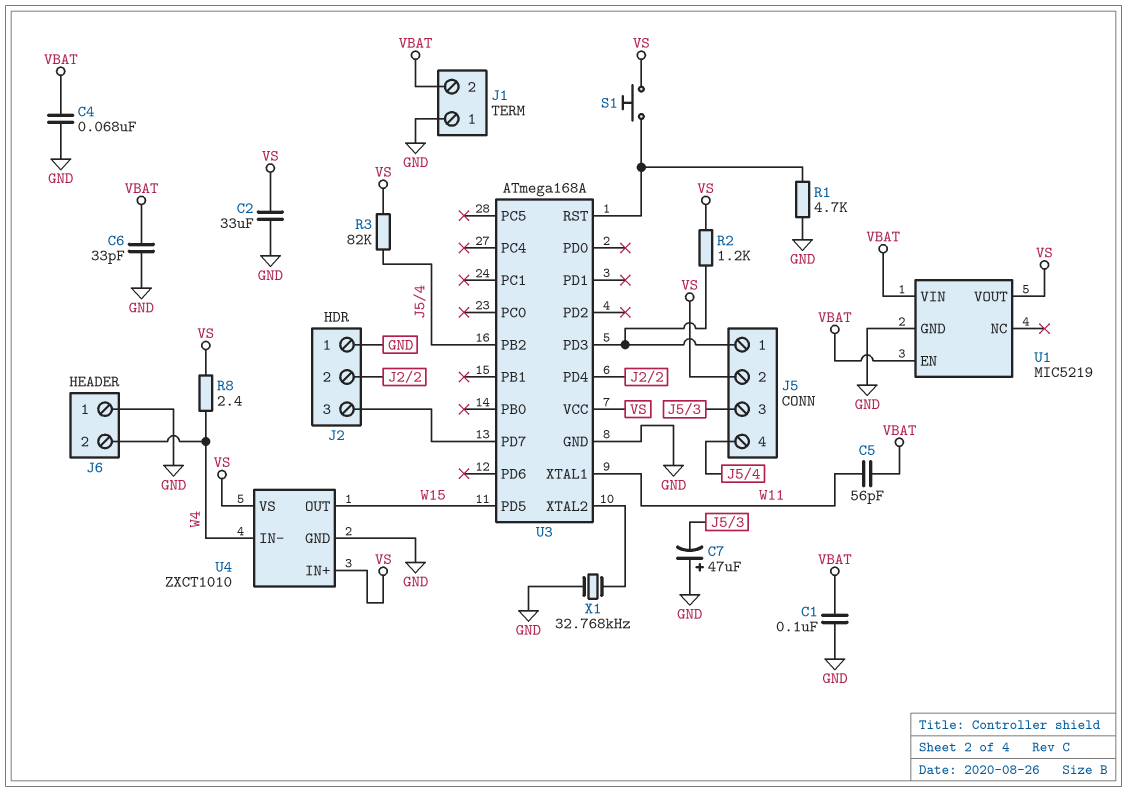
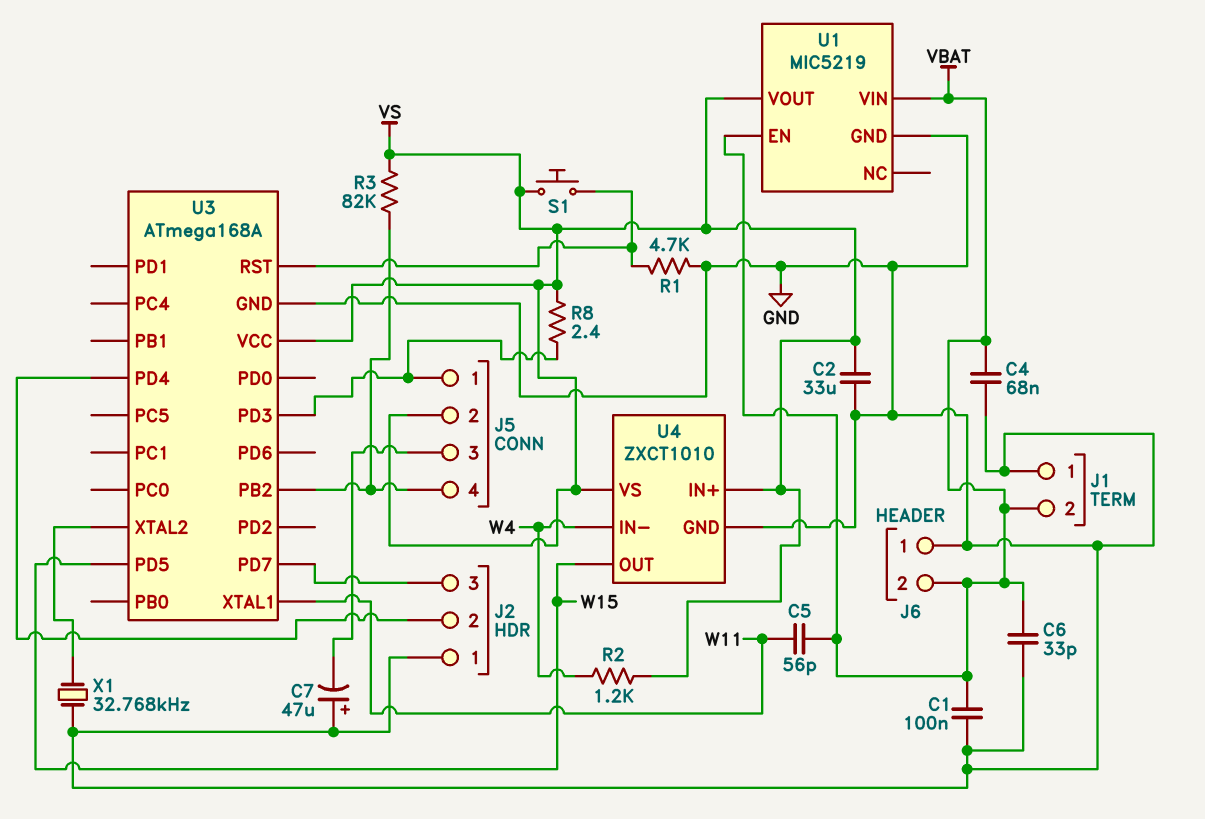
J6 pin 2: W4 -> VBAT
R2: 1.2k (J5/1, VS) -> 1.2k (VS, W4)
R8: 2.4 (VS, W4) -> 2.4 (J5/1, VS)

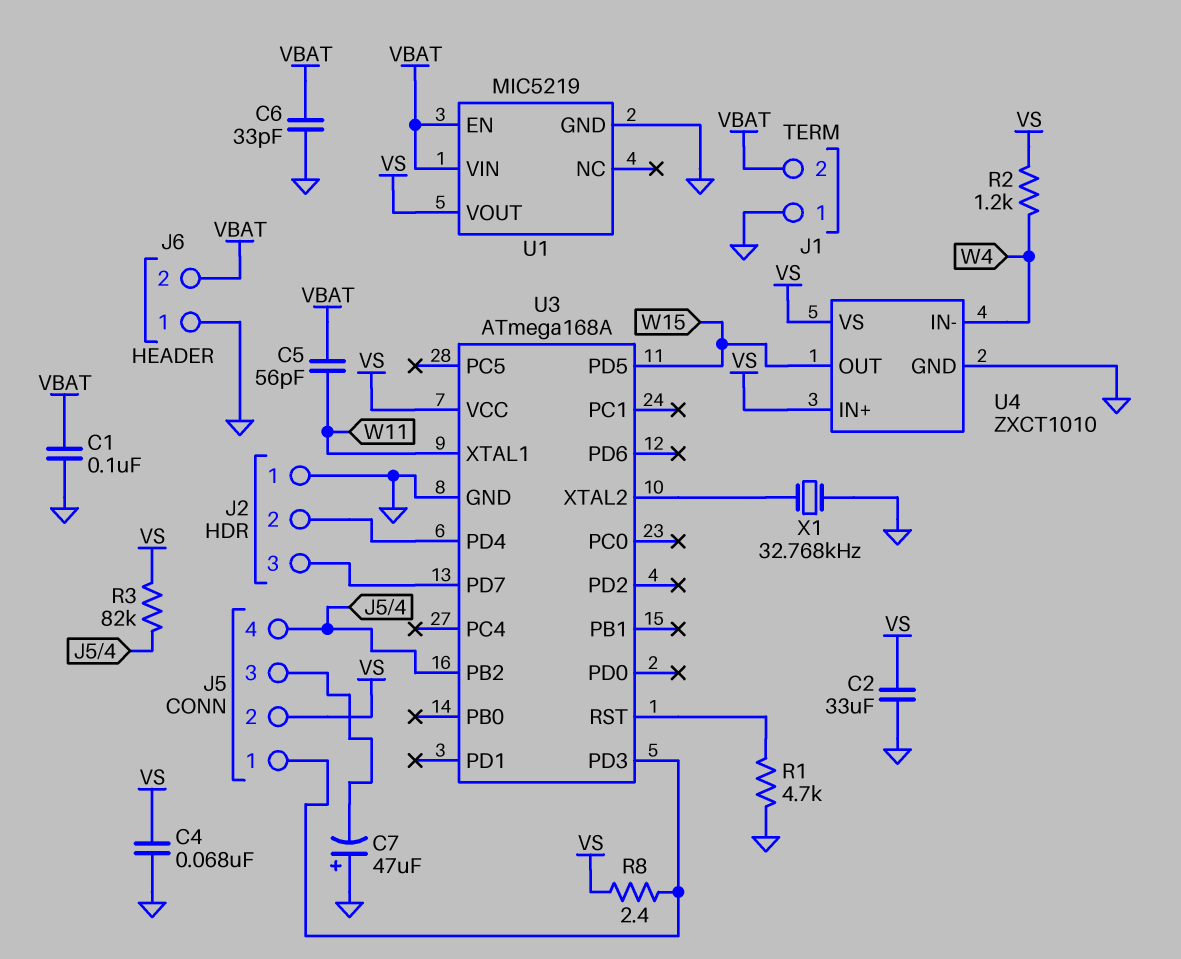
C4: 68nF (GND, VBAT) -> 68nF (GND, VS)
S1: button (U3/RST, VS) -> none

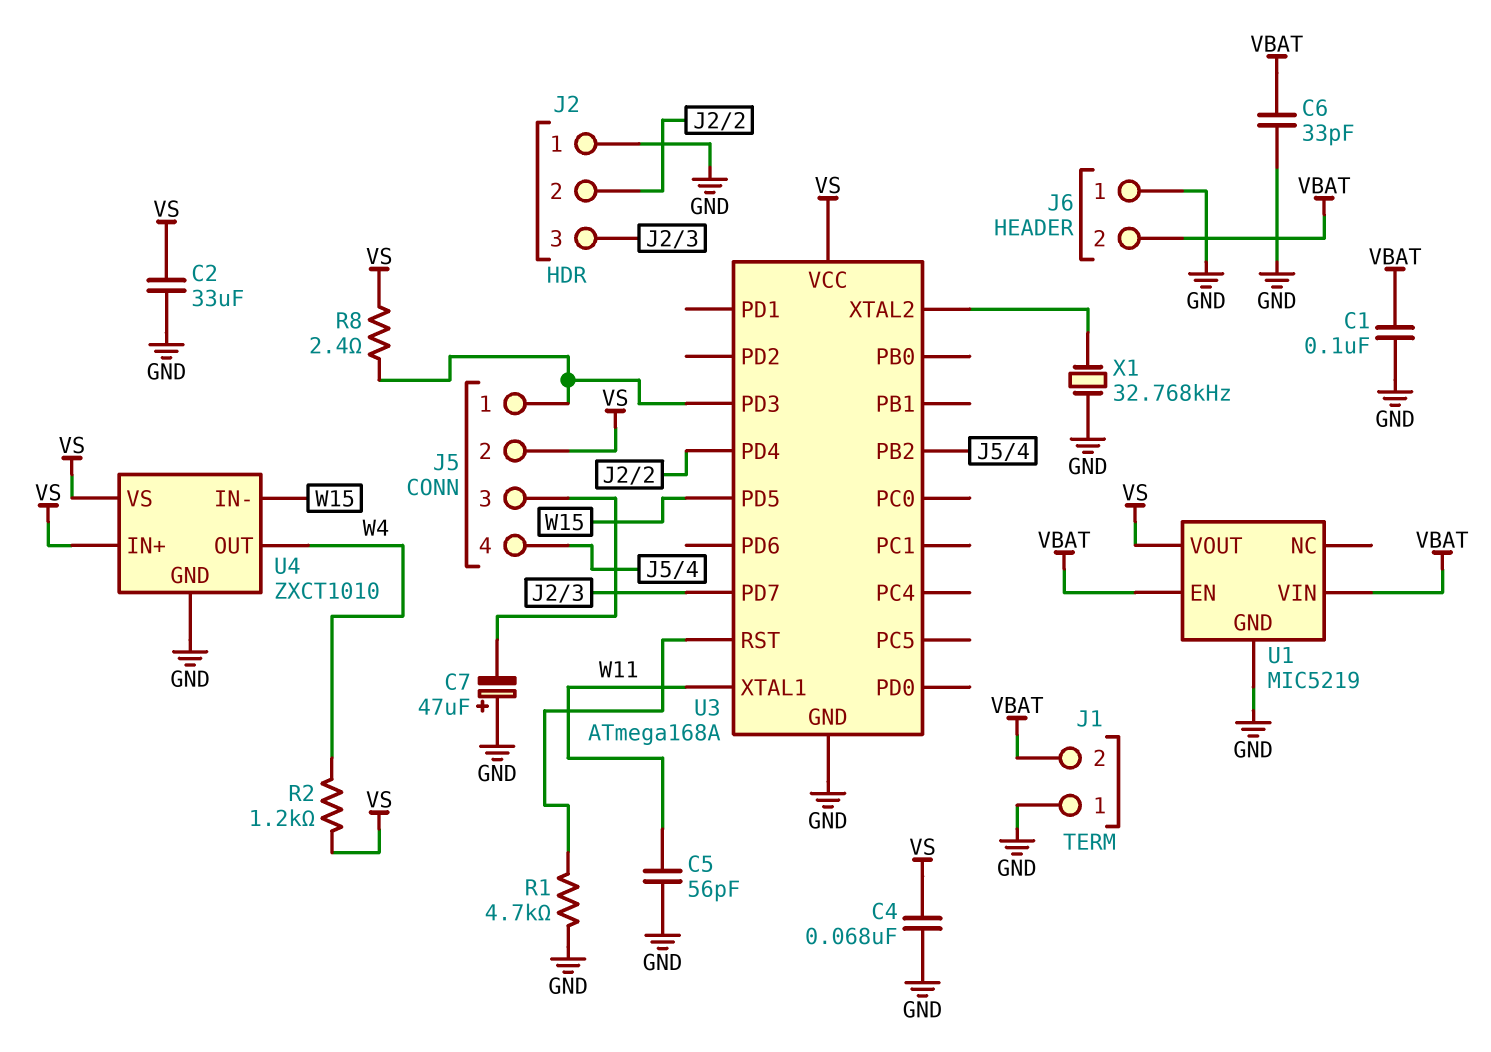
C5: 56pF (VBAT, W11) -> 56pF (GND, W11)
R3: 82k (J5/4, VS) -> none
U4 pin IN-: W4 -> W15
U4 pin OUT: W15 -> W4

